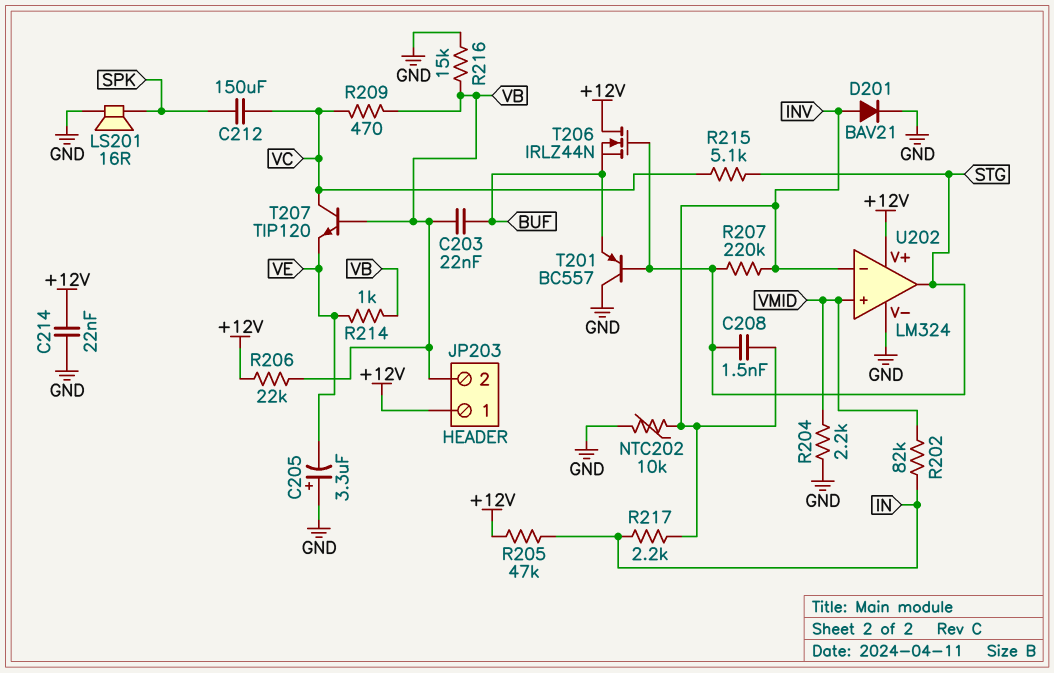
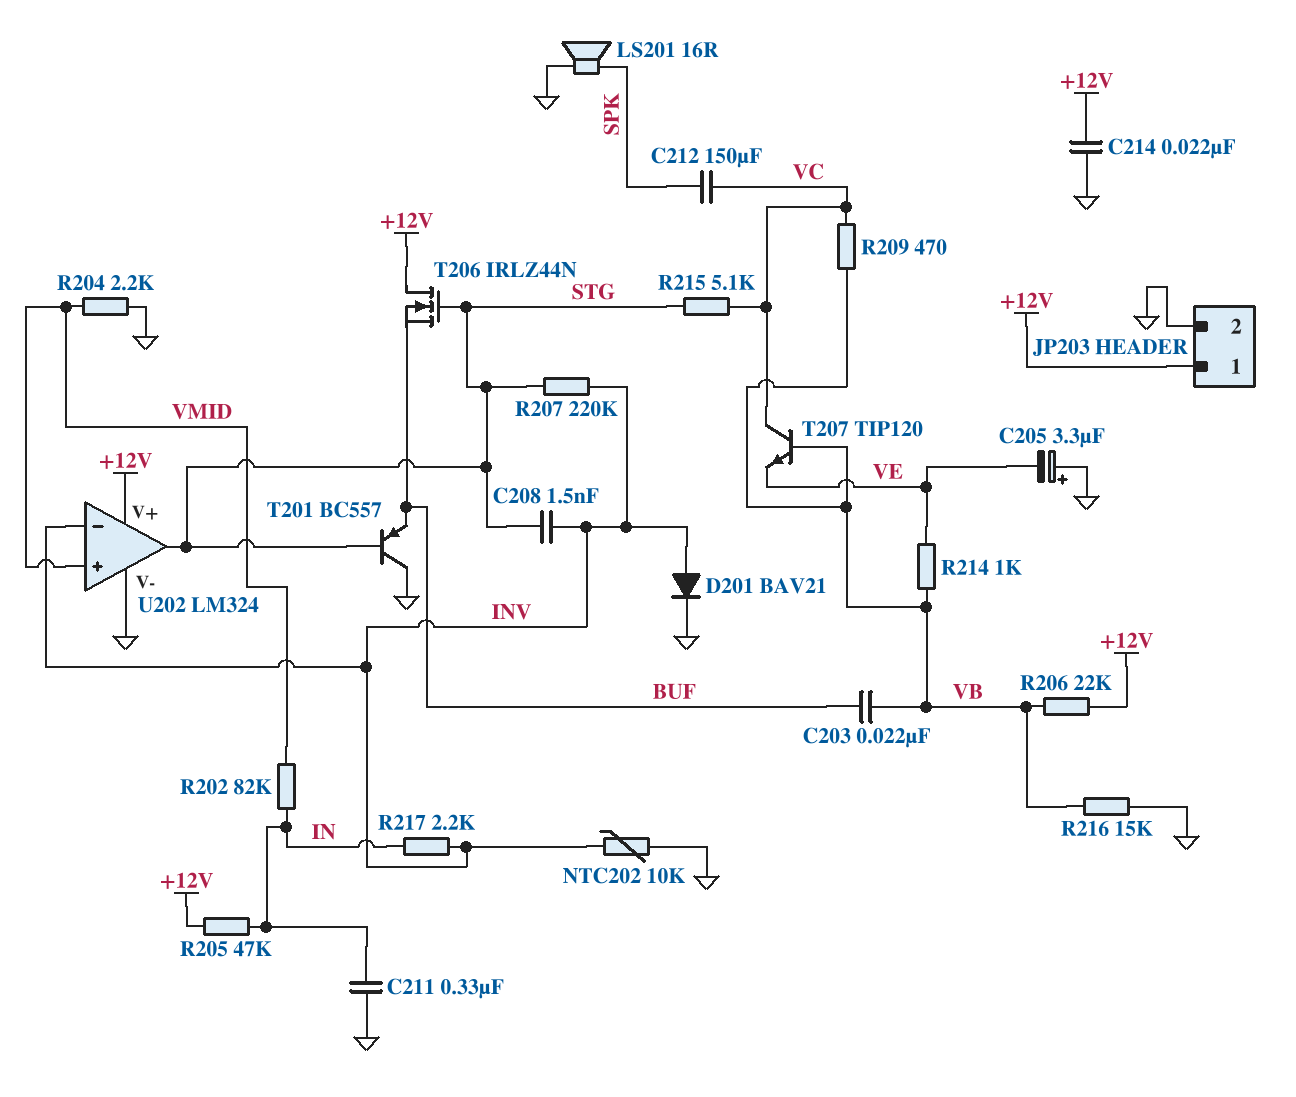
C211: none -> 330nF (GND, IN)
JP203 pin 2: VB -> GND

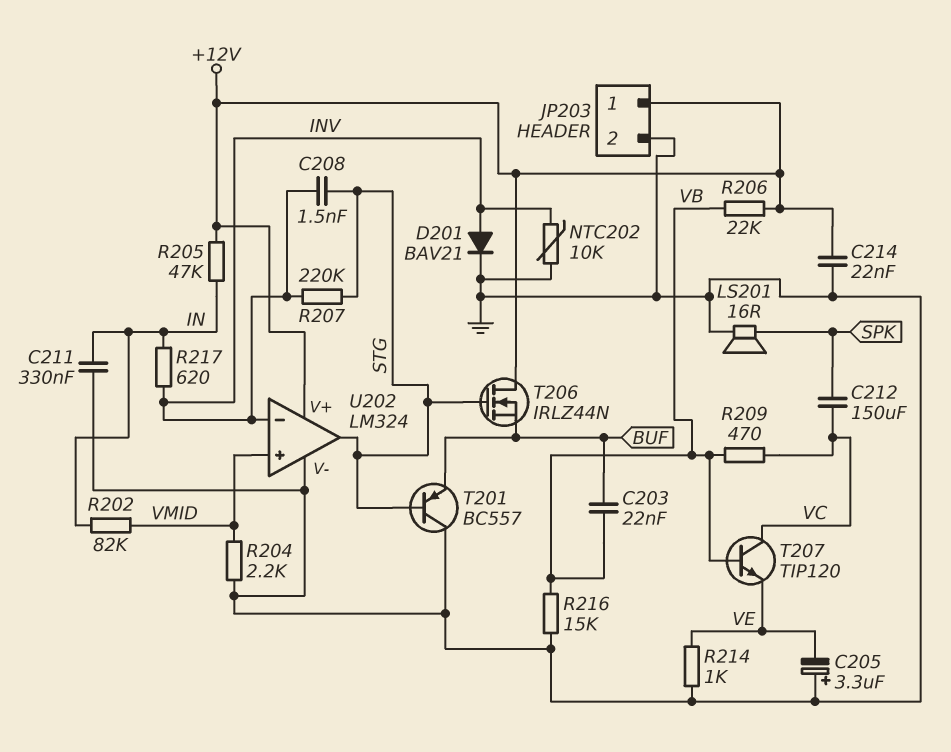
R214: 1k (VB, VE) -> 1k (GND, VE)
R215: 5.1k (STG, VC) -> none
R217: 2.2k (IN, INV) -> 620 (IN, INV)

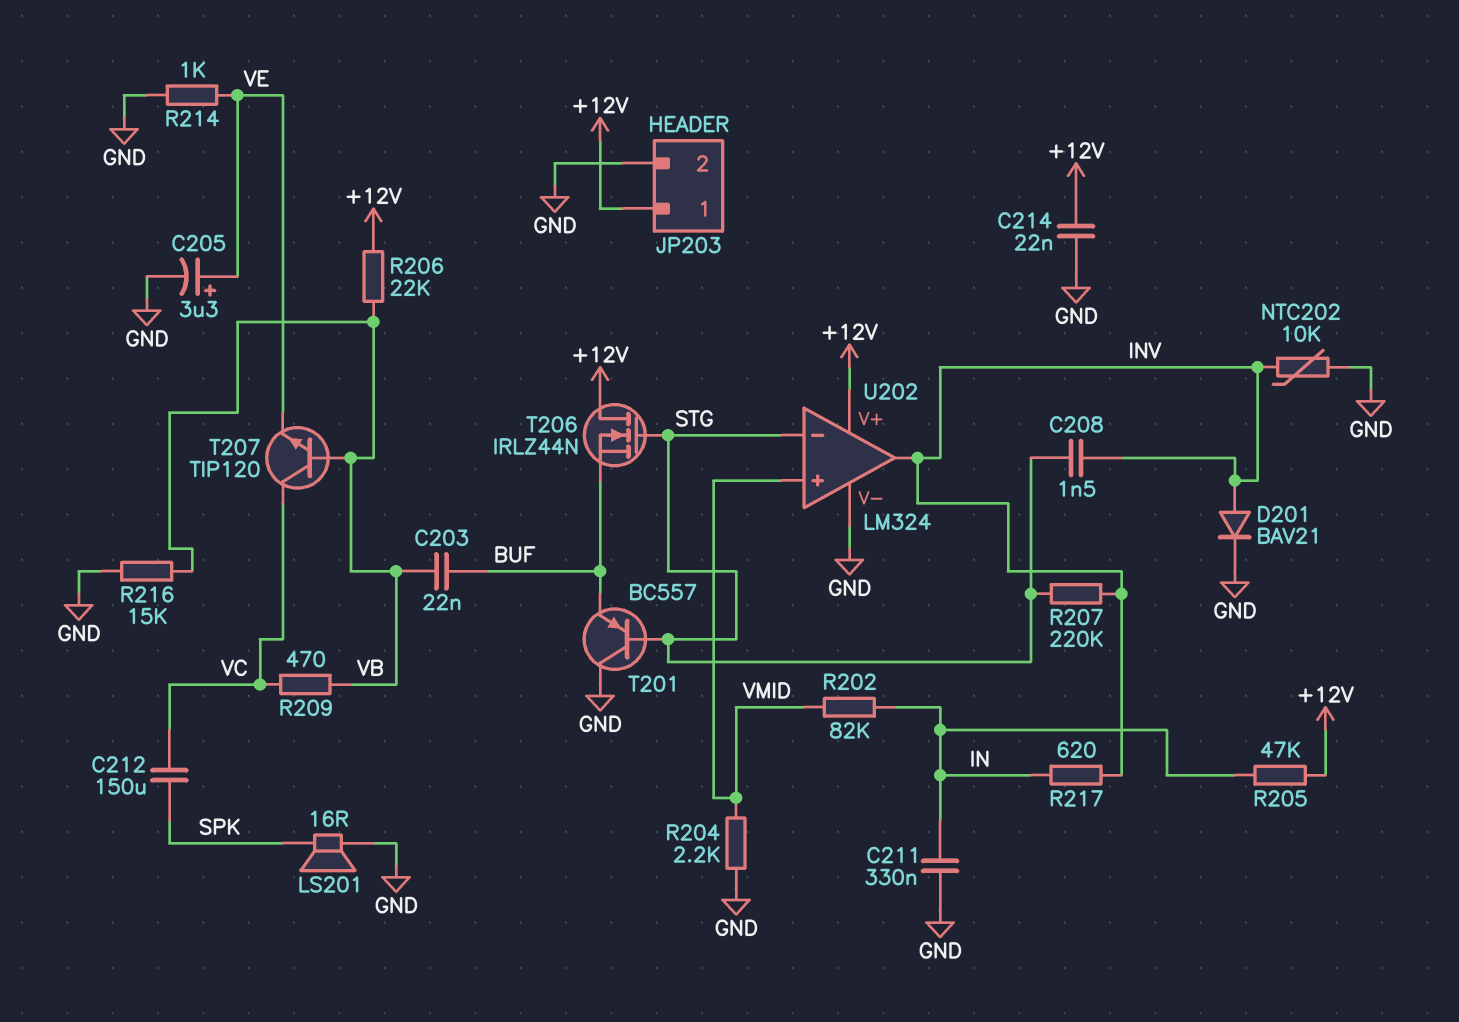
C205: 3.3uF (plus GND, minus VE) -> 3.3uF (plus VE, minus GND)
U202 pin in-: INV -> STG
U202 pin out: STG -> INV

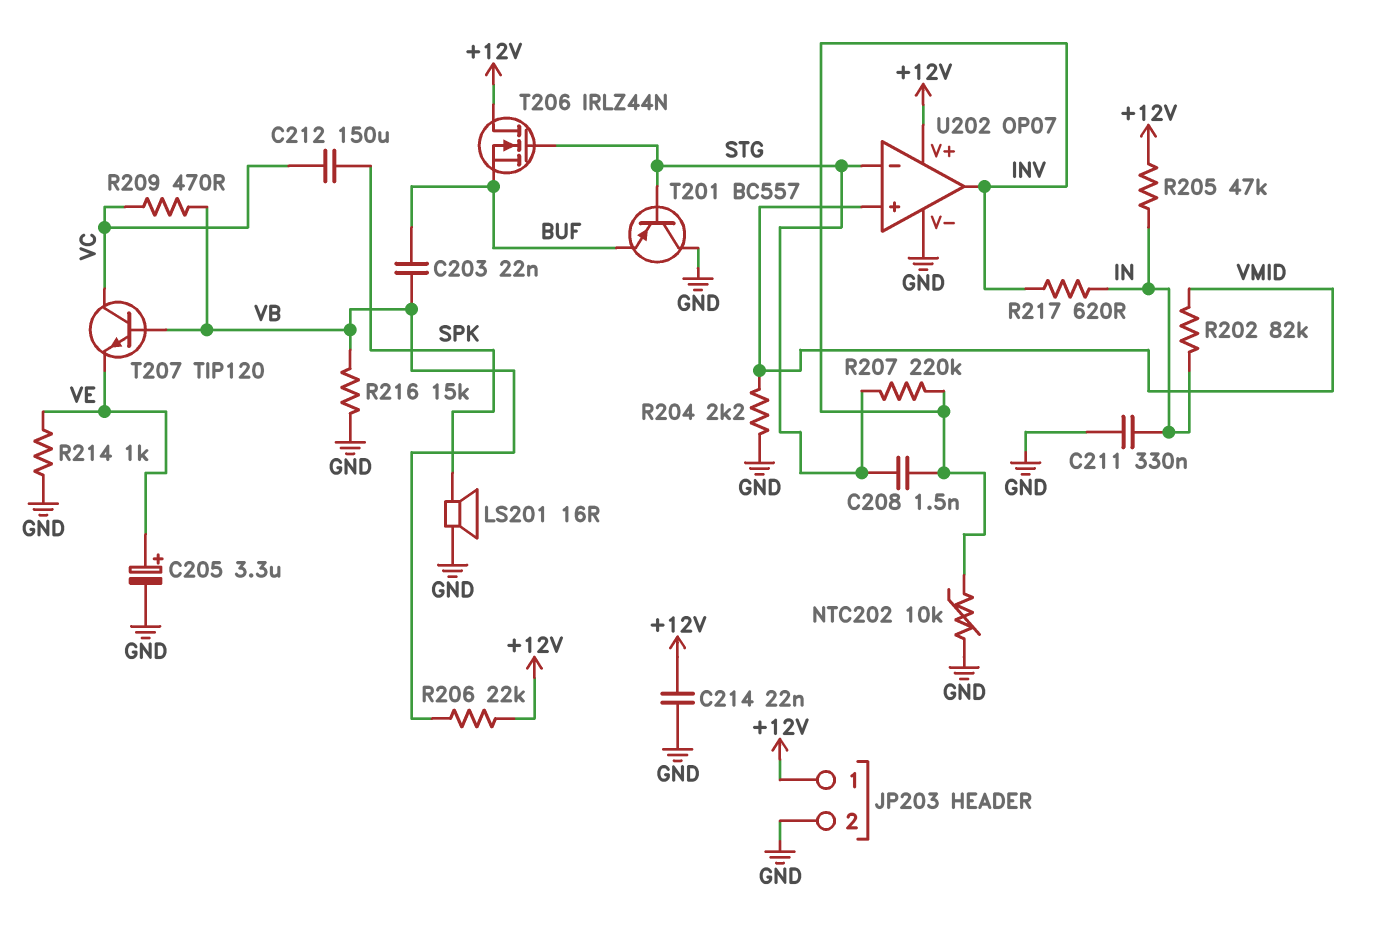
D201: diode BAV21 (A INV, K GND) -> none
U202: LM324 -> OP07

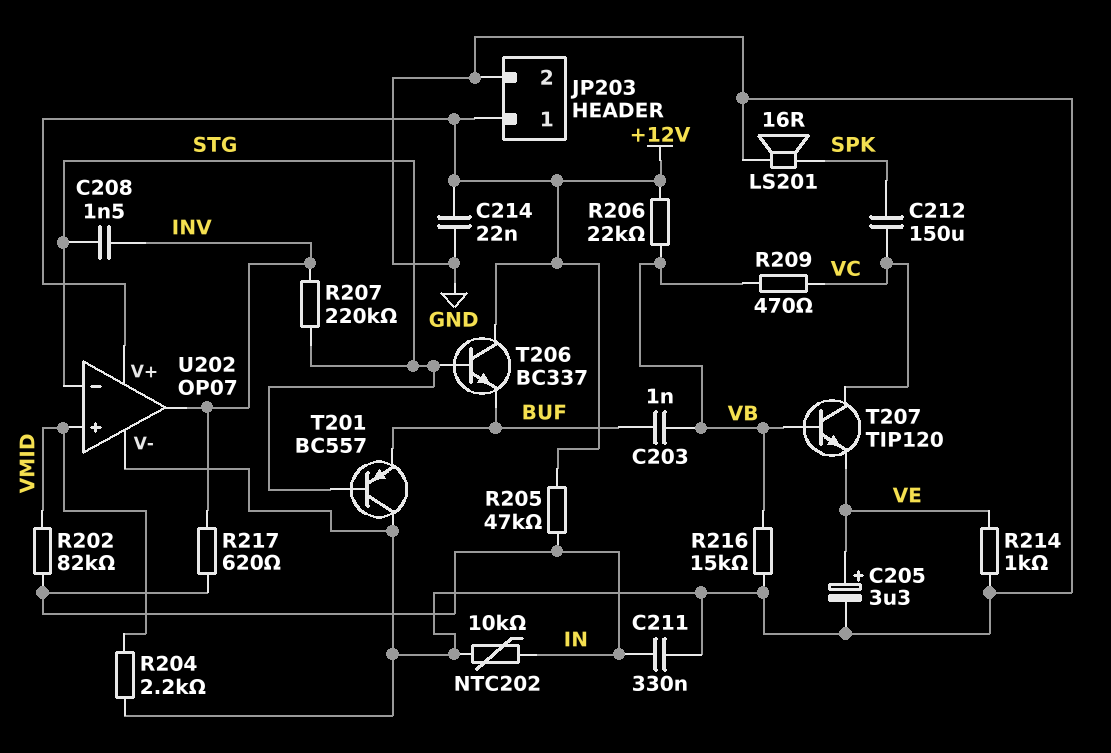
C203: 22nF (BUF, VB) -> 1nF (BUF, VB)
NTC202: 10k (GND, INV) -> 10k (GND, IN)
T206: NMOS IRLZ44N (G STG, D +12V, S BUF) -> NPN BC337 (B STG, C +12V, E BUF)

